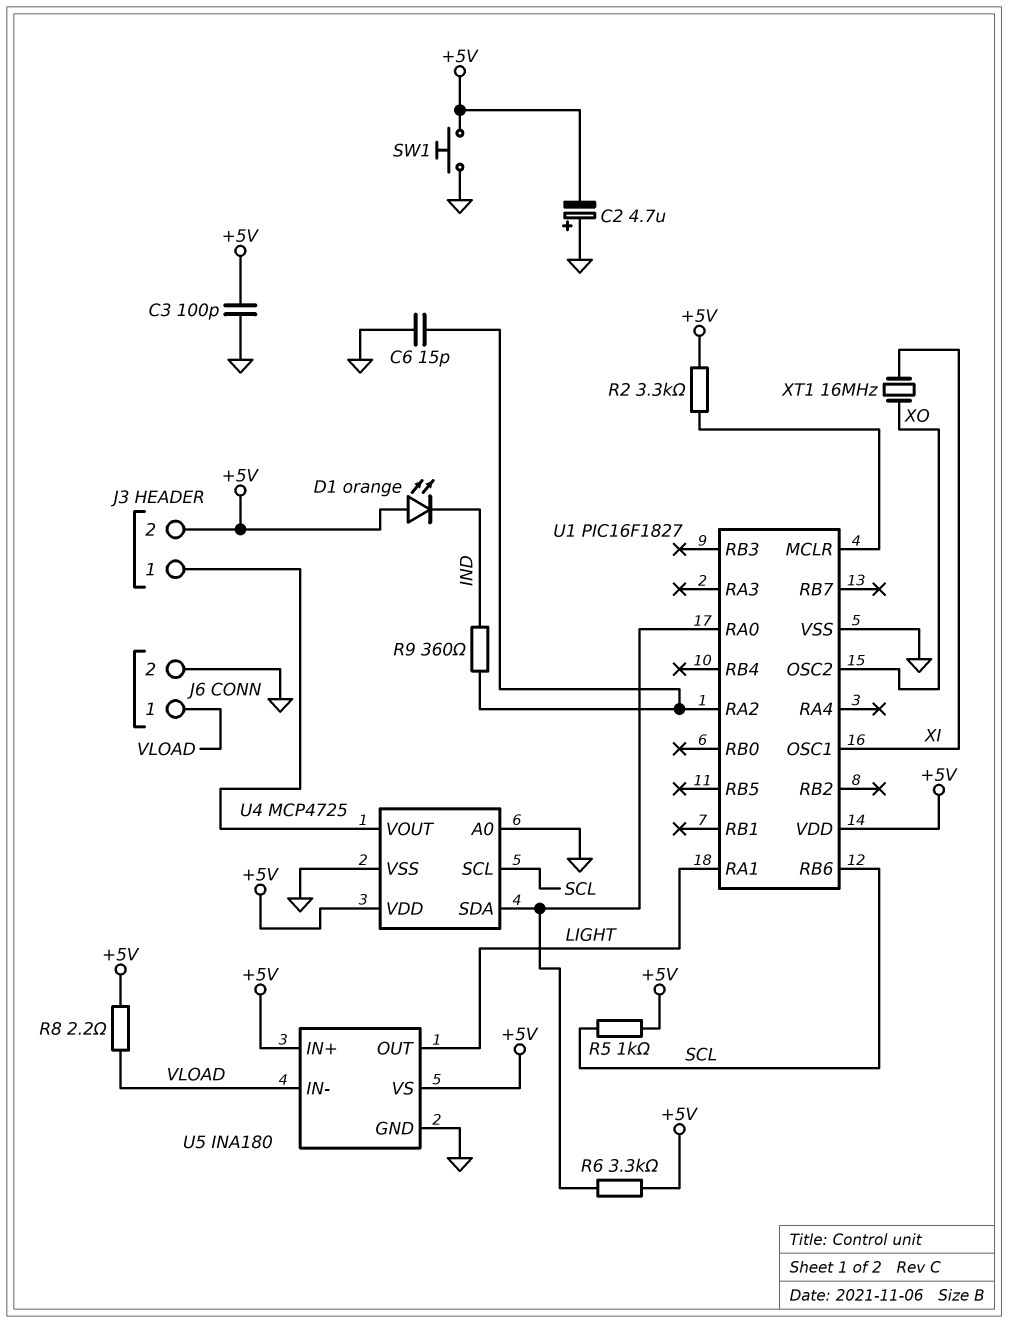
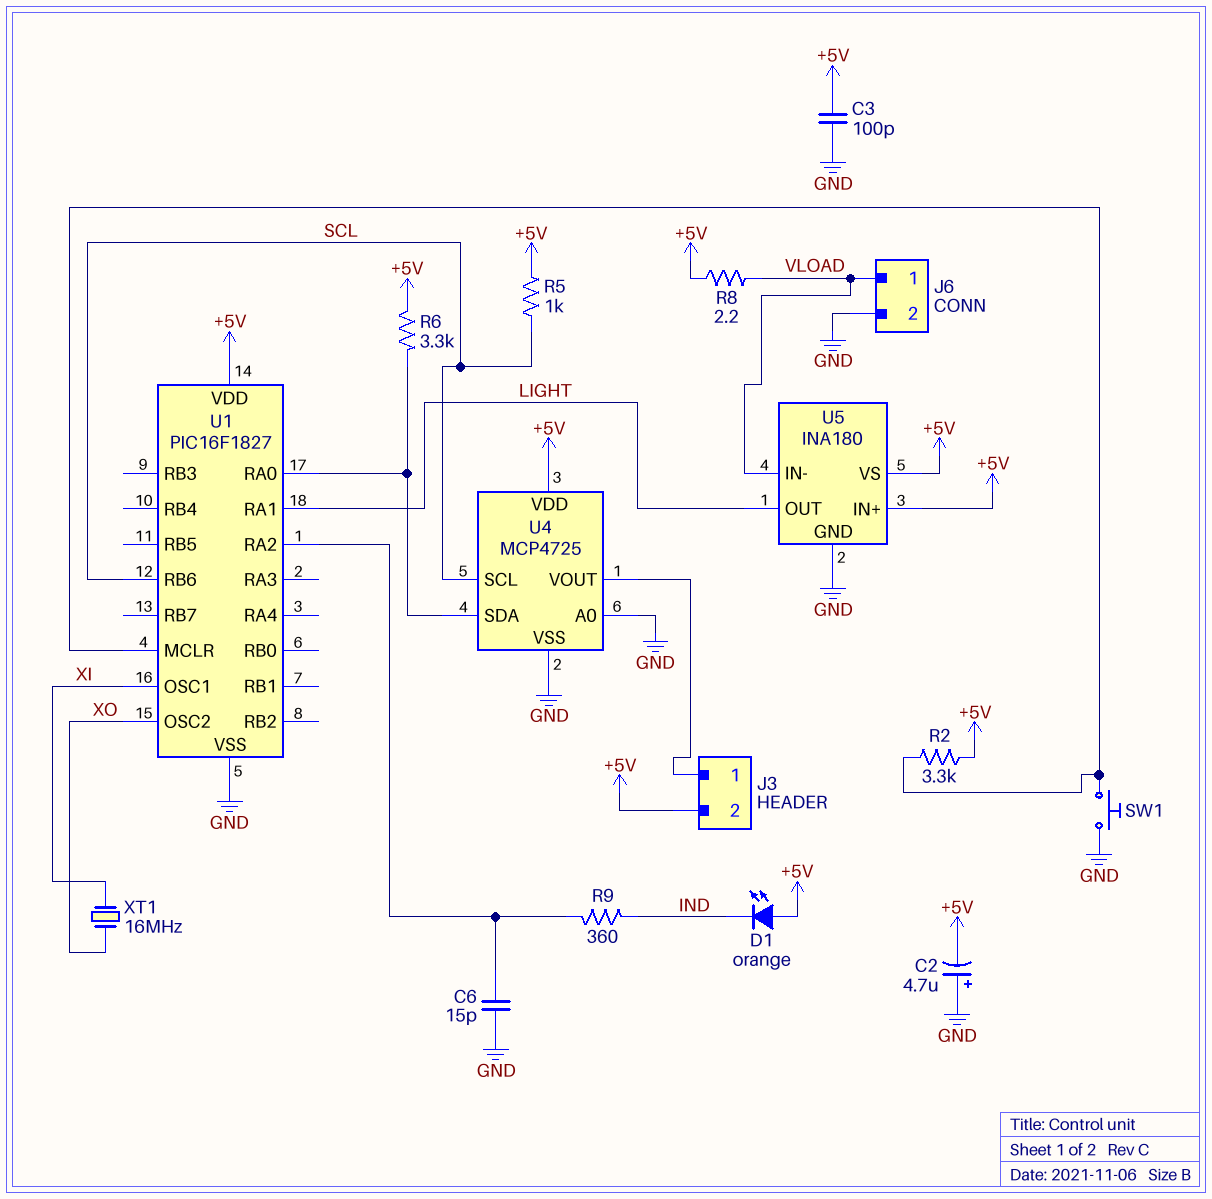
SW1: button (+5V, GND) -> button (GND, U1/MCLR)

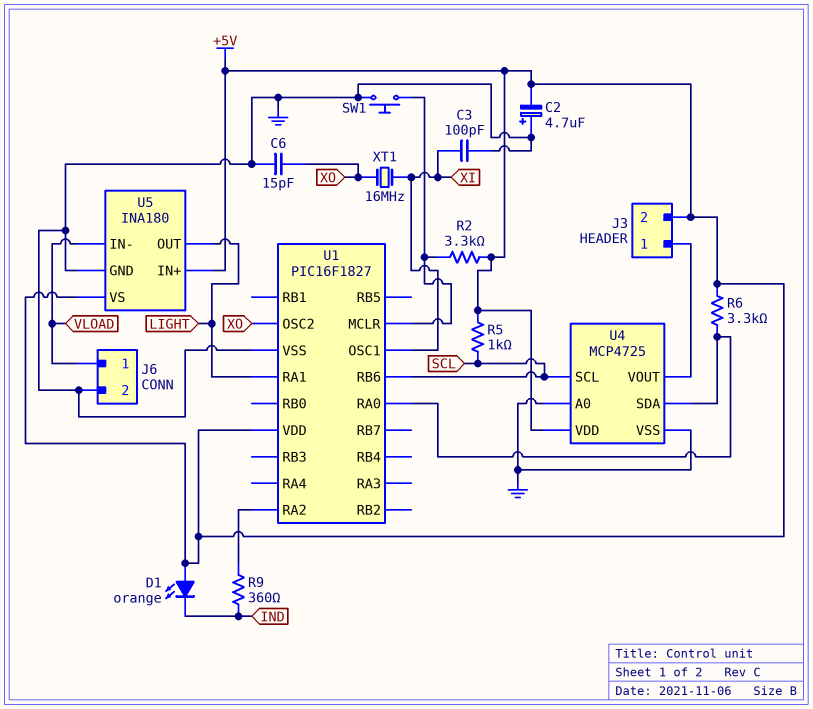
C3: 100pF (+5V, GND) -> 100pF (GND, XI)
C6: 15pF (GND, U1/RA2) -> 15pF (GND, XO)
R8: 2.2 (+5V, VLOAD) -> none

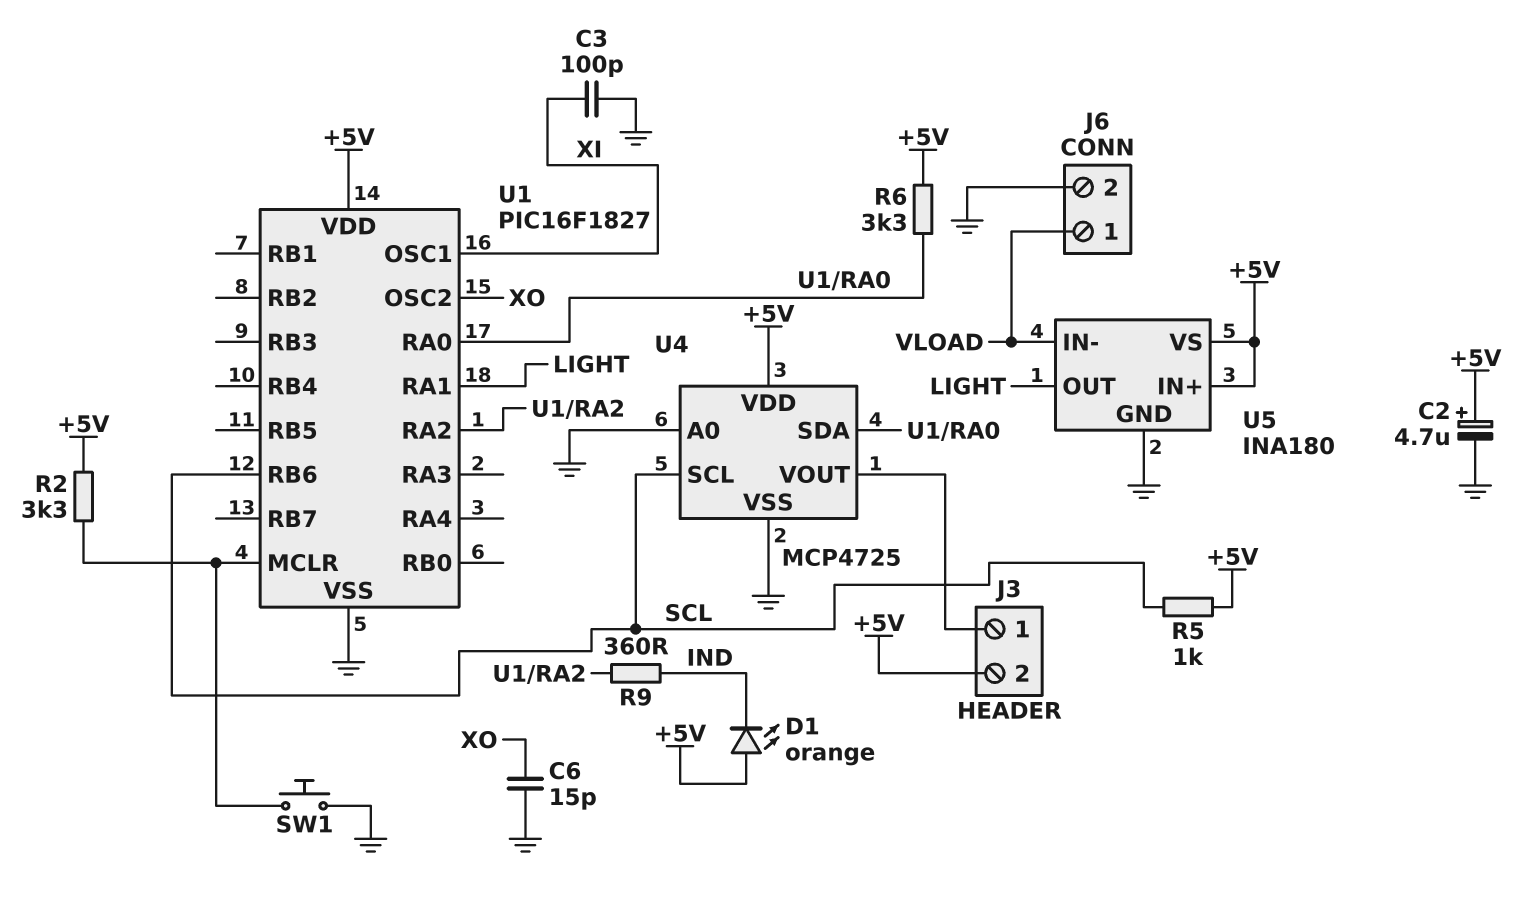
C2: 4.7uF (plus GND, minus +5V) -> 4.7uF (plus +5V, minus GND)
XT1: 16MHz (XI, XO) -> none

